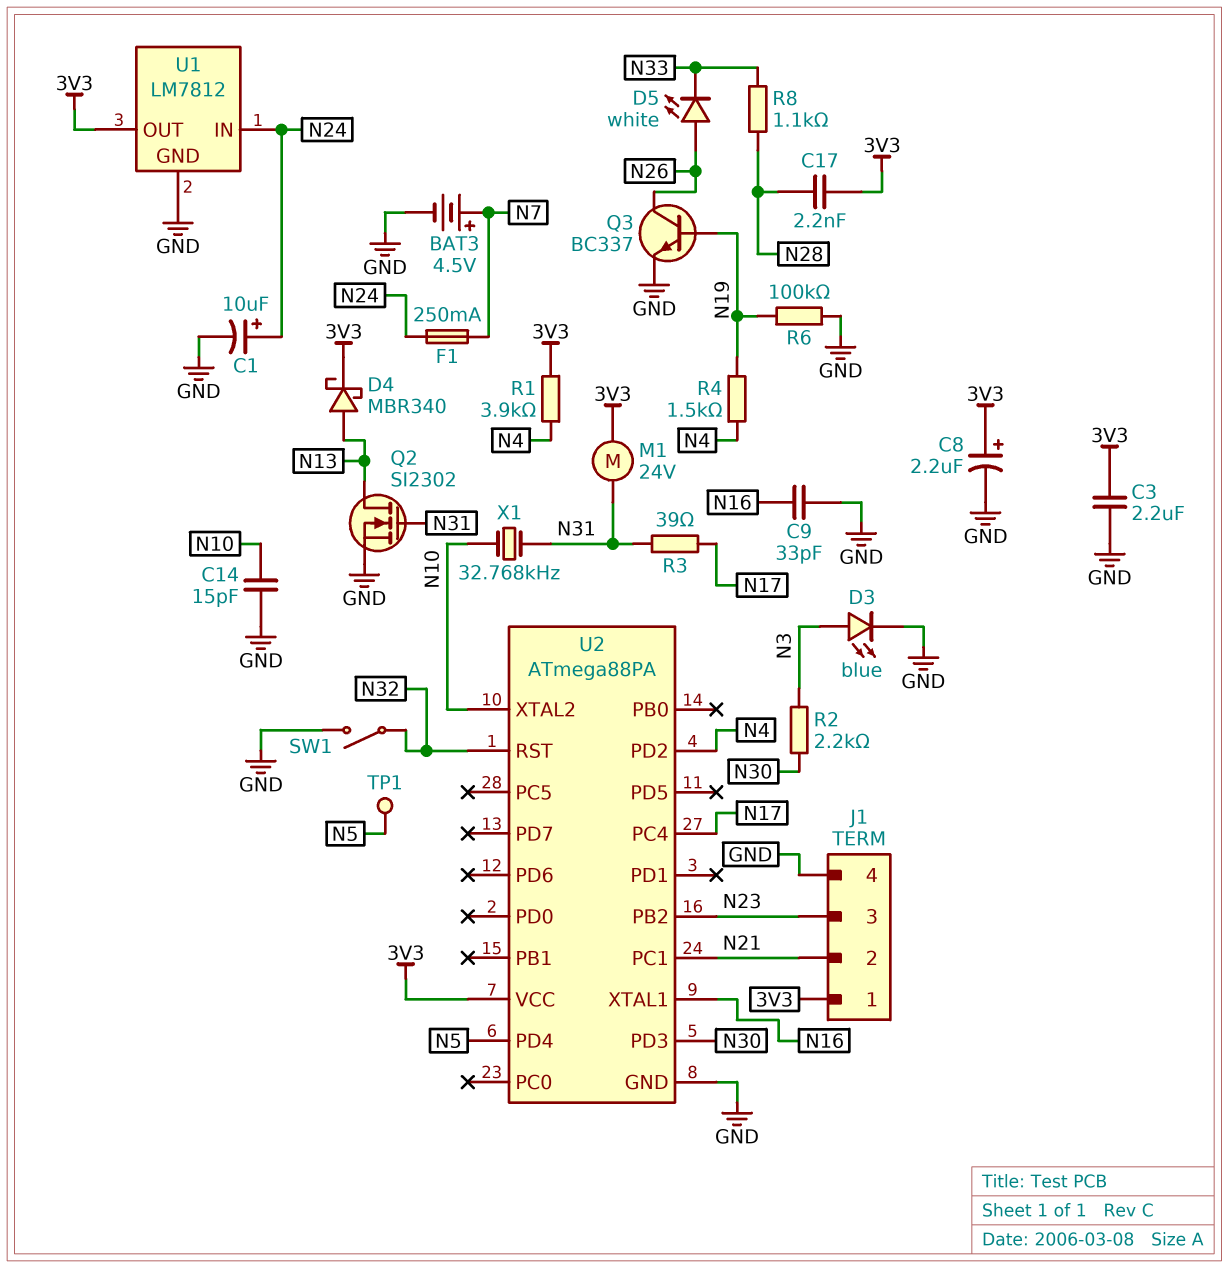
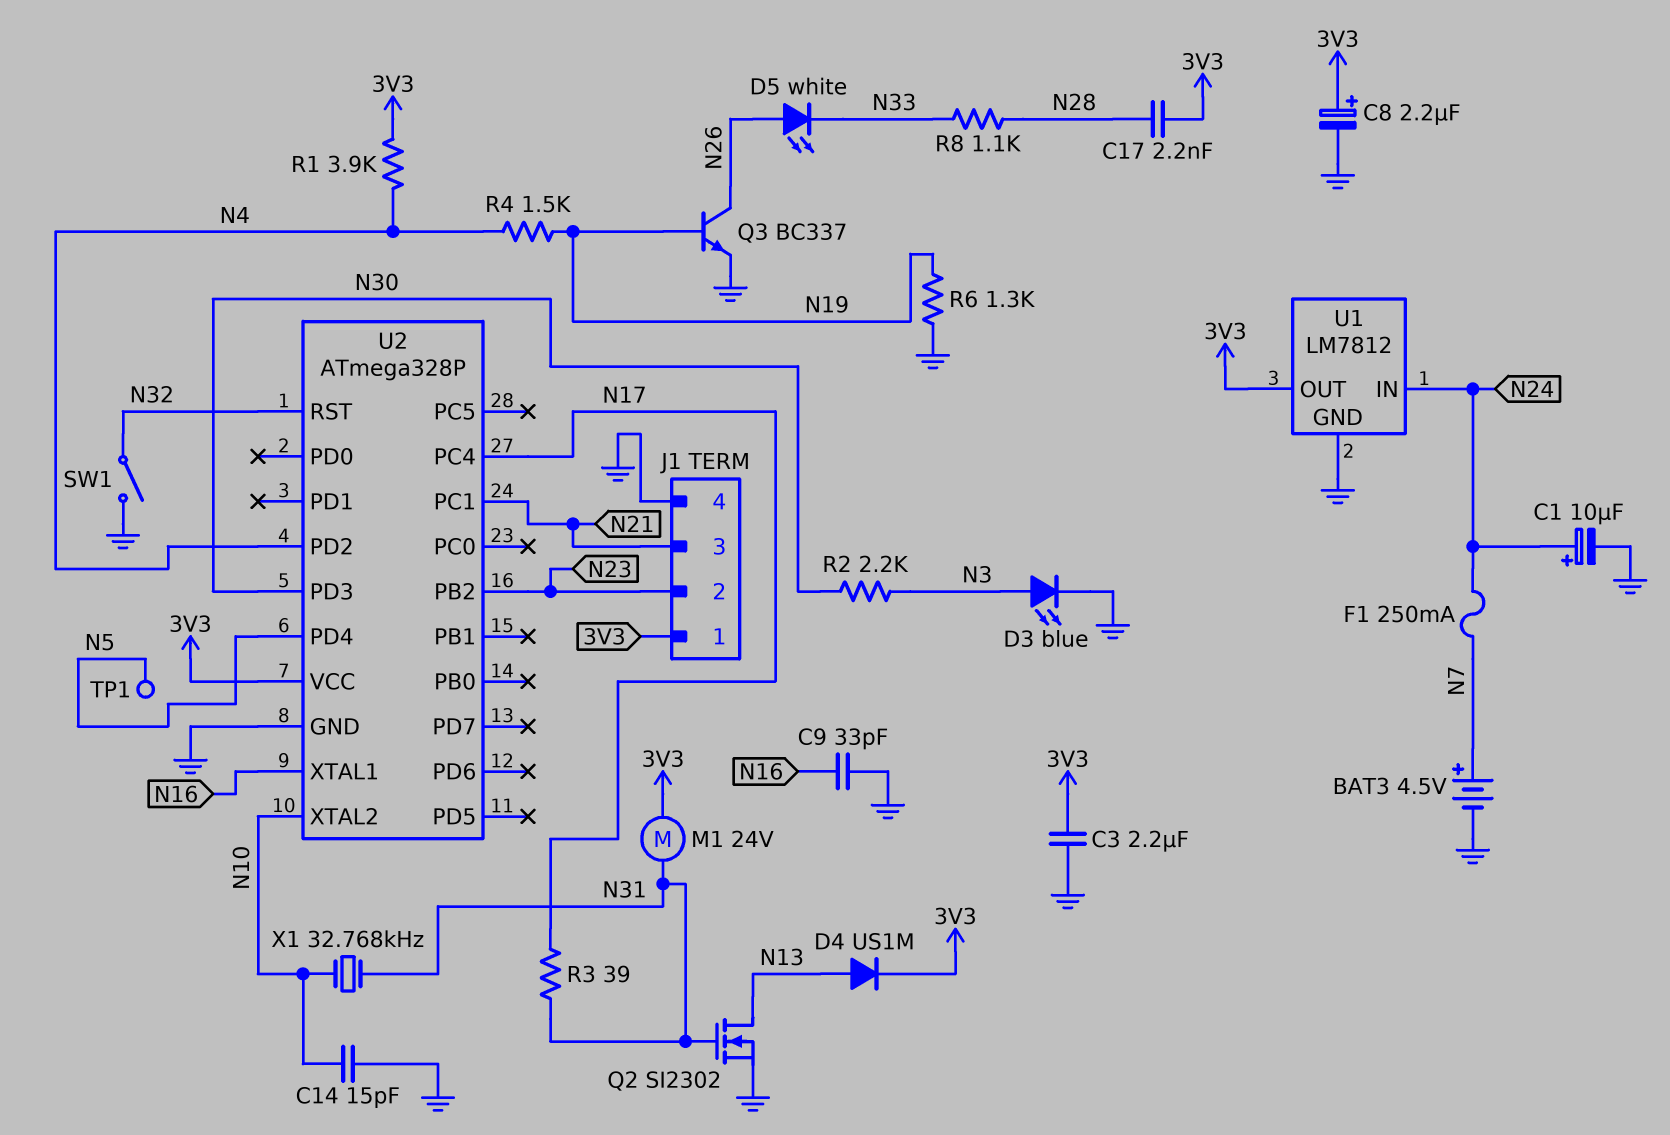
D4: schottky MBR340 (A N13, K 3V3) -> diode US1M (A N13, K 3V3)
J1 pin 2: N21 -> N23
J1 pin 3: N23 -> N21
R6: 100k (GND, N19) -> 1.3k (GND, N19)
U2: ATmega88PA -> ATmega328P

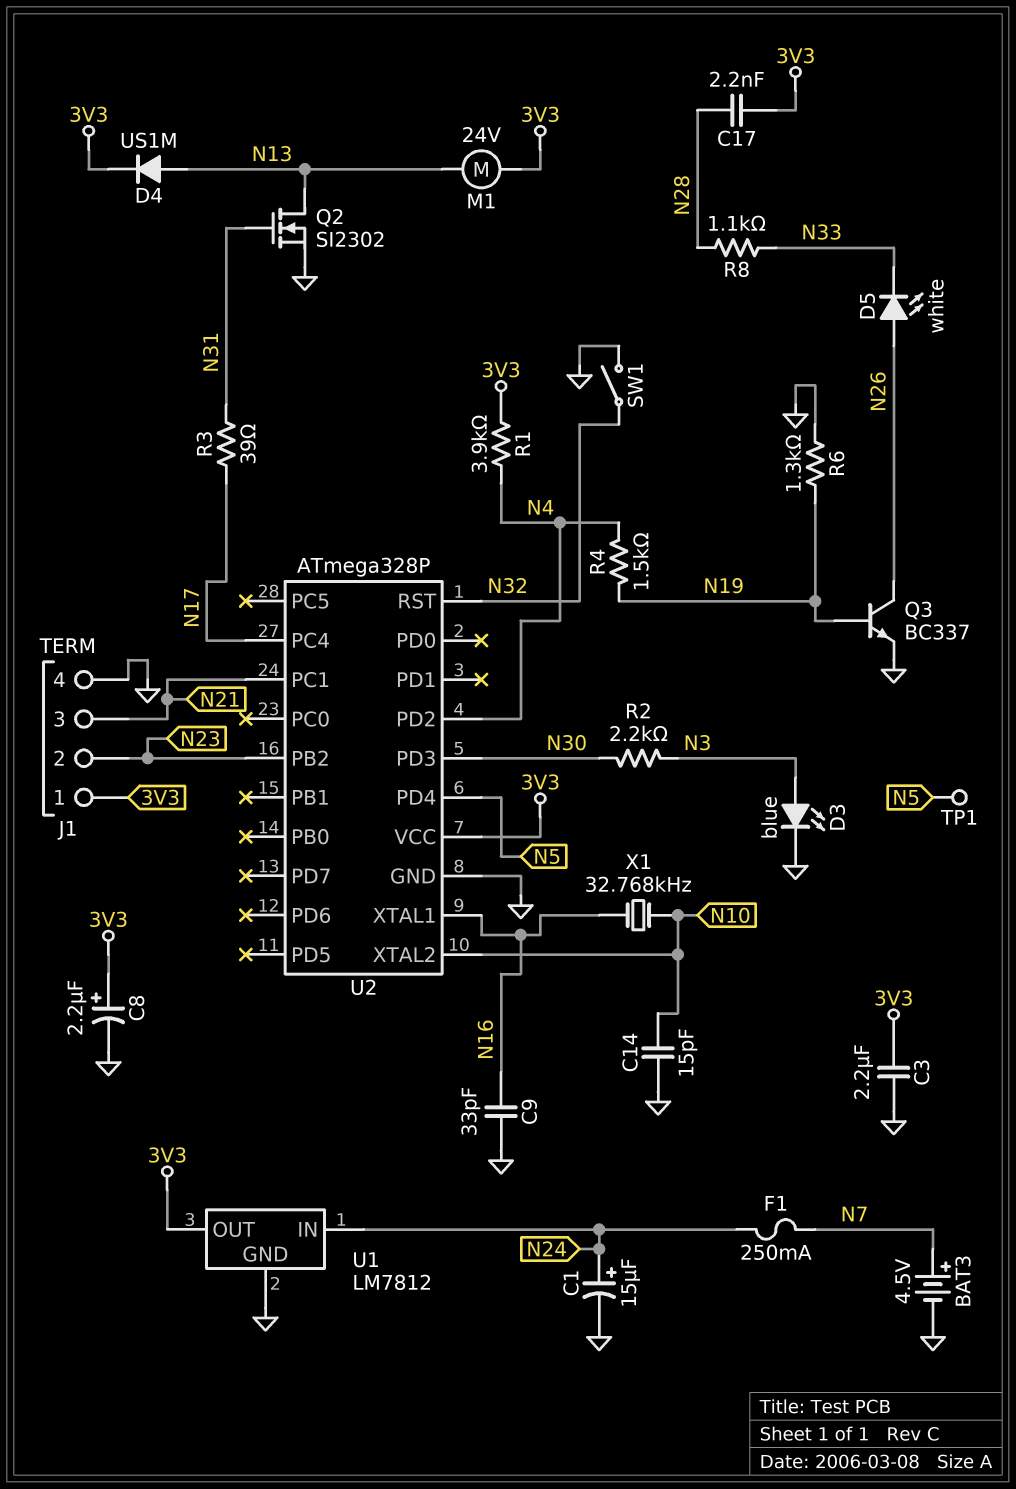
C1: 10uF (plus N24, minus GND) -> 15uF (plus N24, minus GND)
M1: motor 24V (3V3, N31) -> motor 24V (3V3, N13)
X1: 32.768kHz (N10, N31) -> 32.768kHz (N10, N16)

